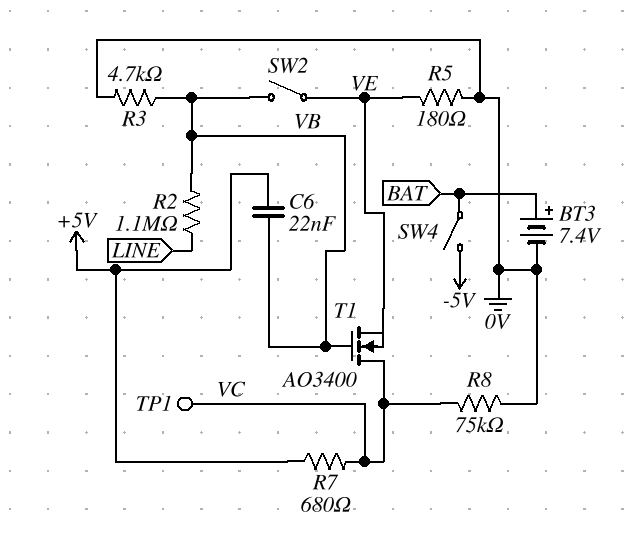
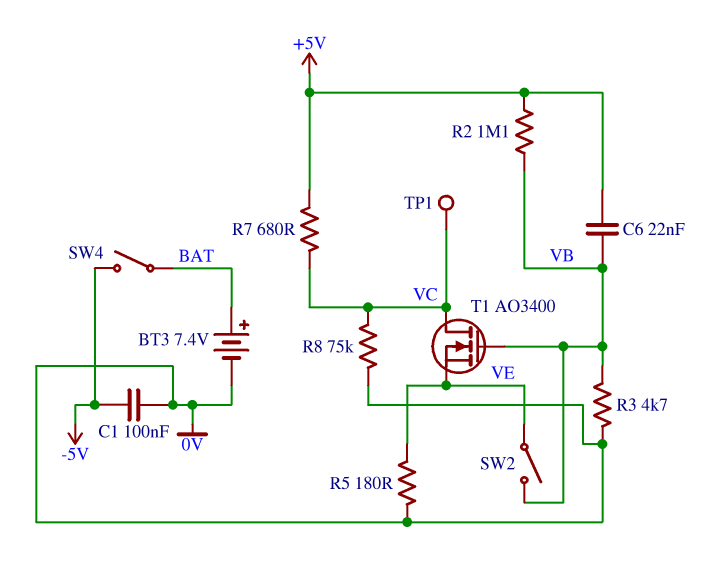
C1: none -> 100nF (-5V, 0V)
R2: 1.1M (LINE, VB) -> 1.1M (+5V, VB)

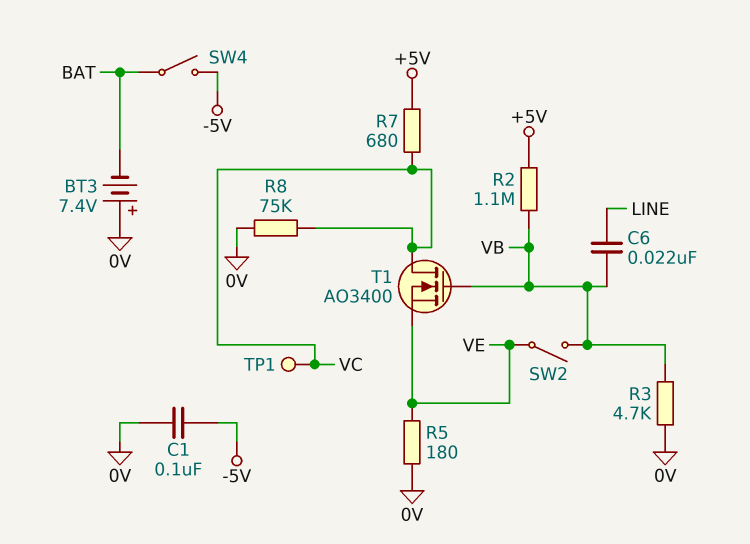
BT3: 7.4V (plus BAT, minus 0V) -> 7.4V (plus 0V, minus BAT)
C6: 22nF (+5V, VB) -> 22nF (LINE, VB)

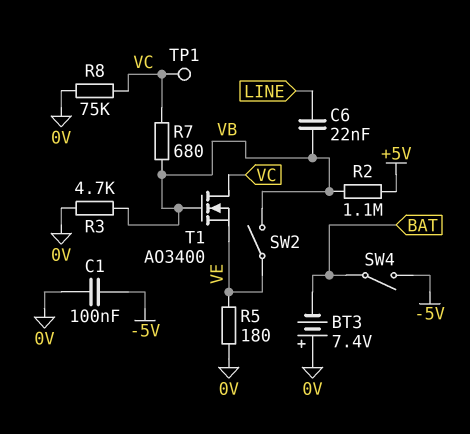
R7: 680 (+5V, VC) -> 680 (VB, VC)

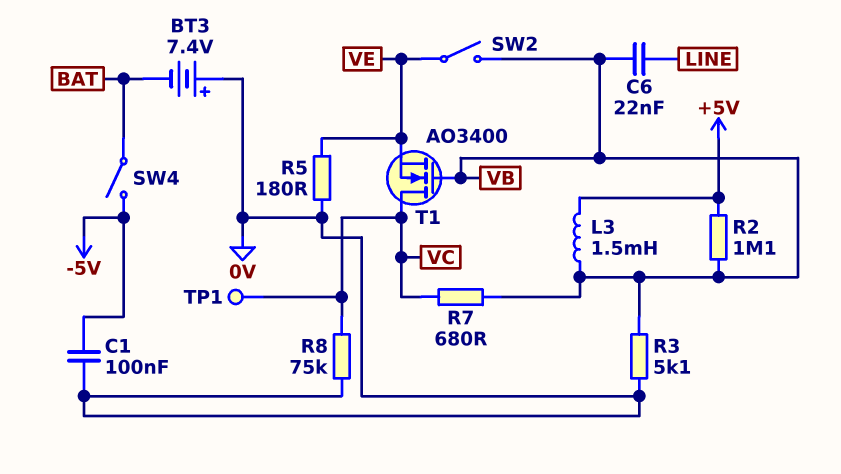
L3: none -> 1.5mH (+5V, VB)
R3: 4.7k (0V, VB) -> 5.1k (0V, VB)

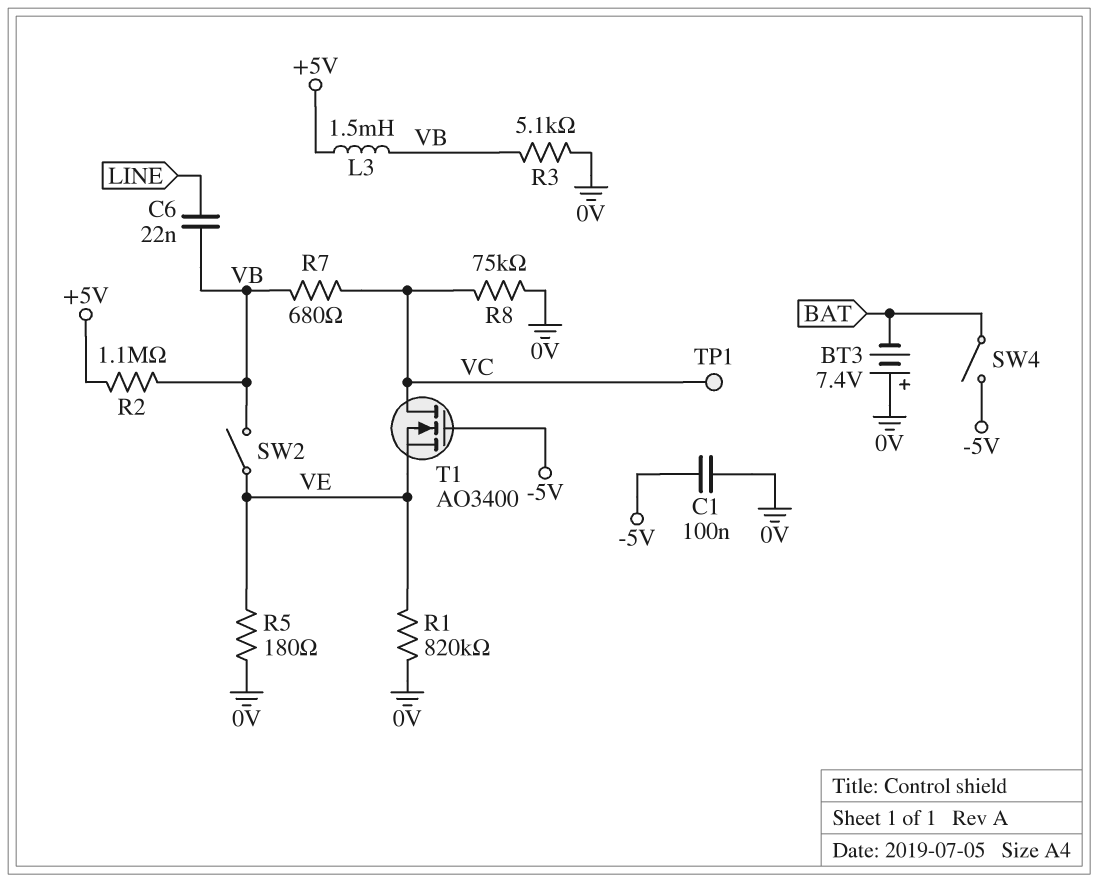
R1: none -> 820k (0V, VE)
T1: NMOS AO3400 (G VB, D VC, S VE) -> NMOS AO3400 (G -5V, D VC, S VE)

